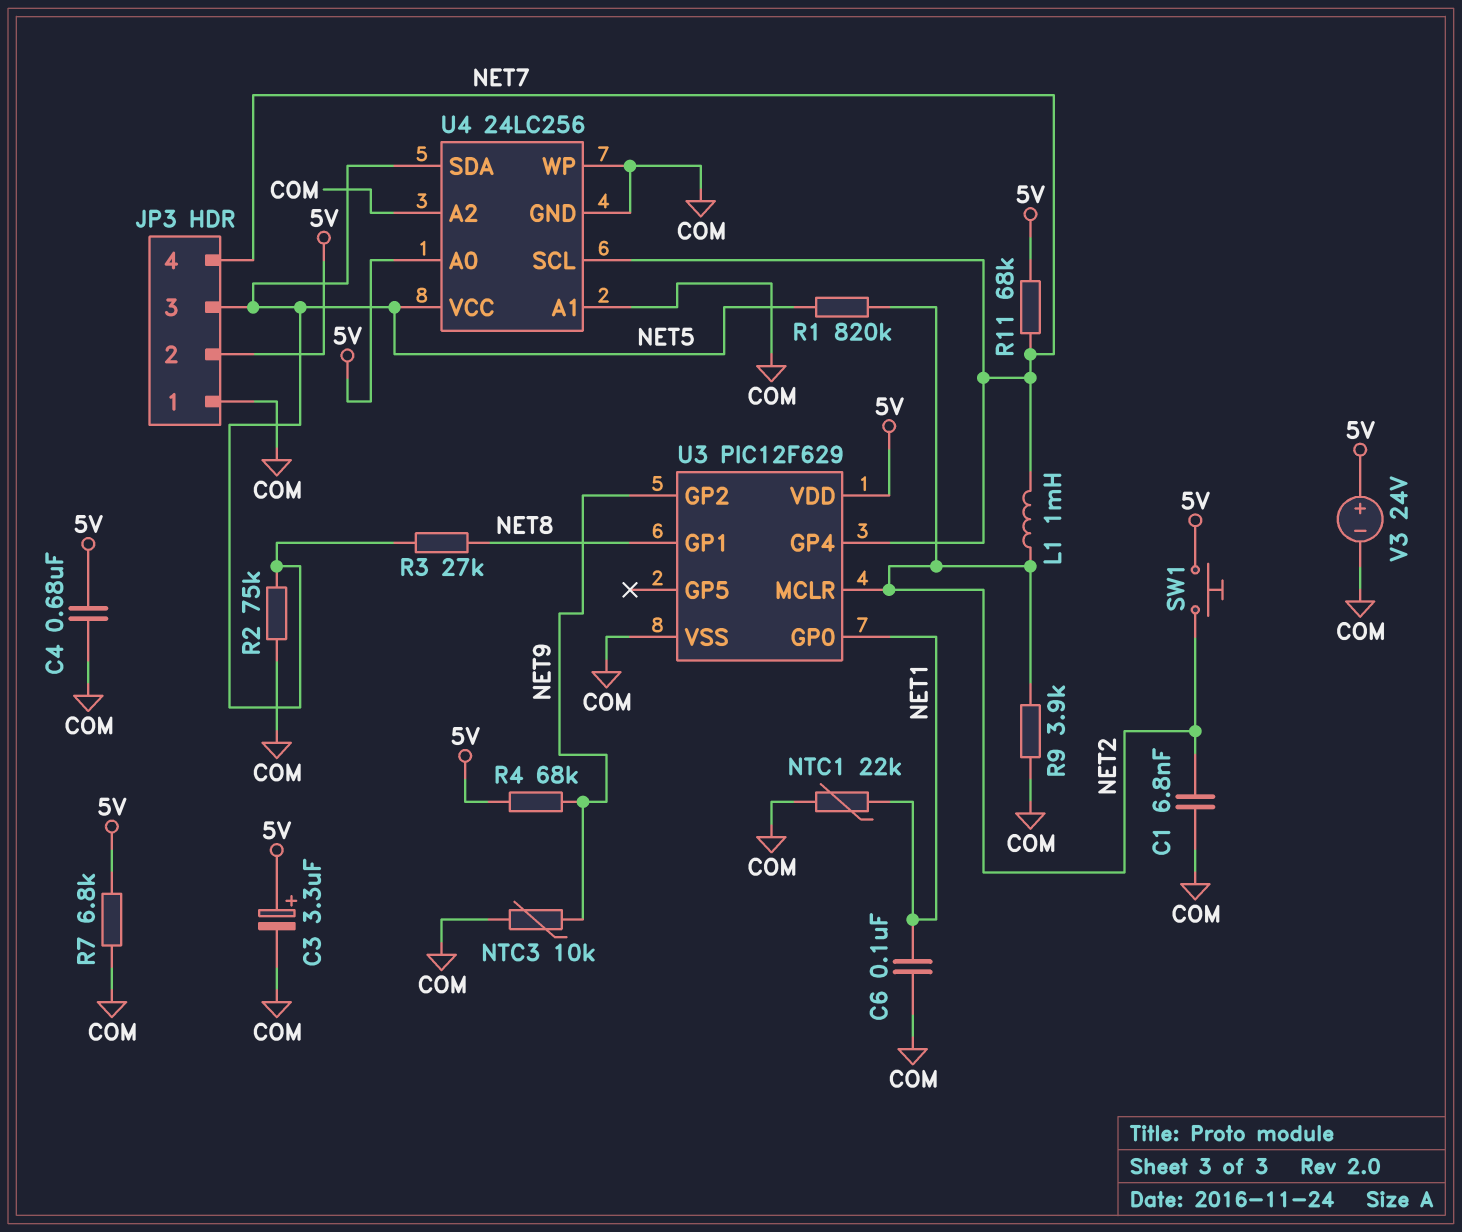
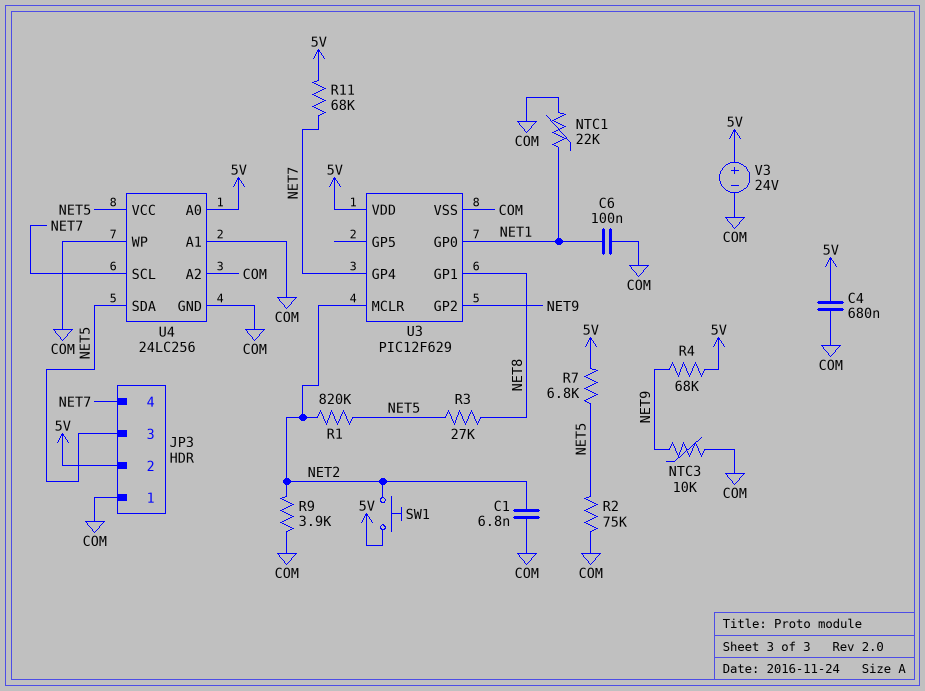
C3: 3.3uF (plus 5V, minus COM) -> none
L1: 1mH (NET2, NET7) -> none
R7: 6.8k (5V, COM) -> 6.8k (5V, NET5)

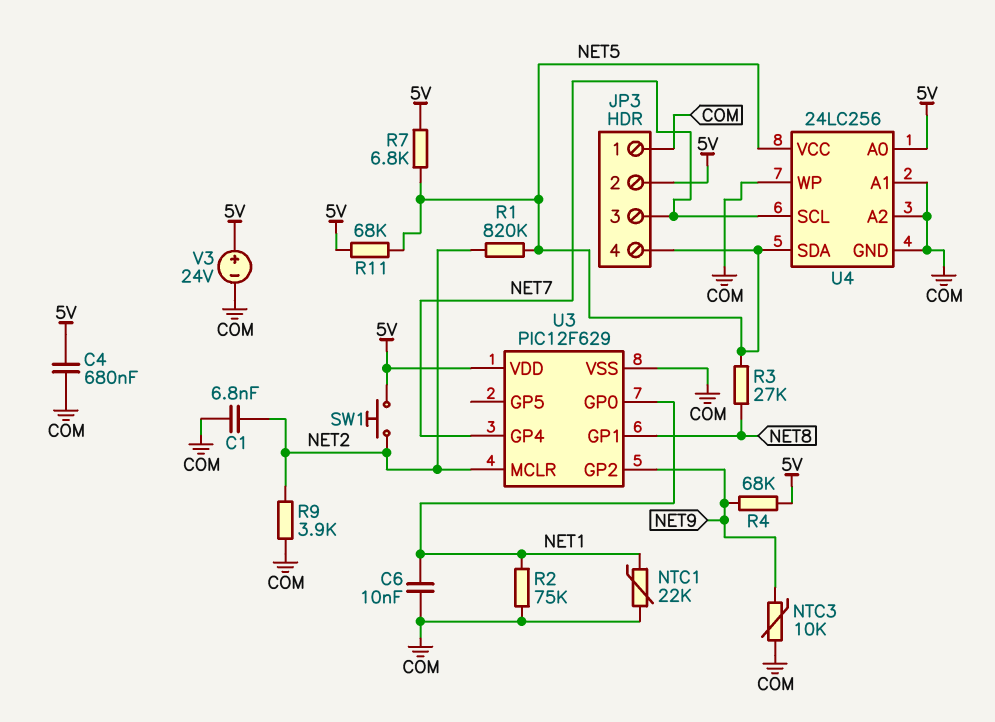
C6: 100nF (COM, NET1) -> 10nF (COM, NET1)
JP3 pin 3: NET5 -> NET7
JP3 pin 4: NET7 -> NET5
R2: 75k (COM, NET5) -> 75k (COM, NET1)
R11: 68k (5V, NET7) -> 68k (5V, NET5)

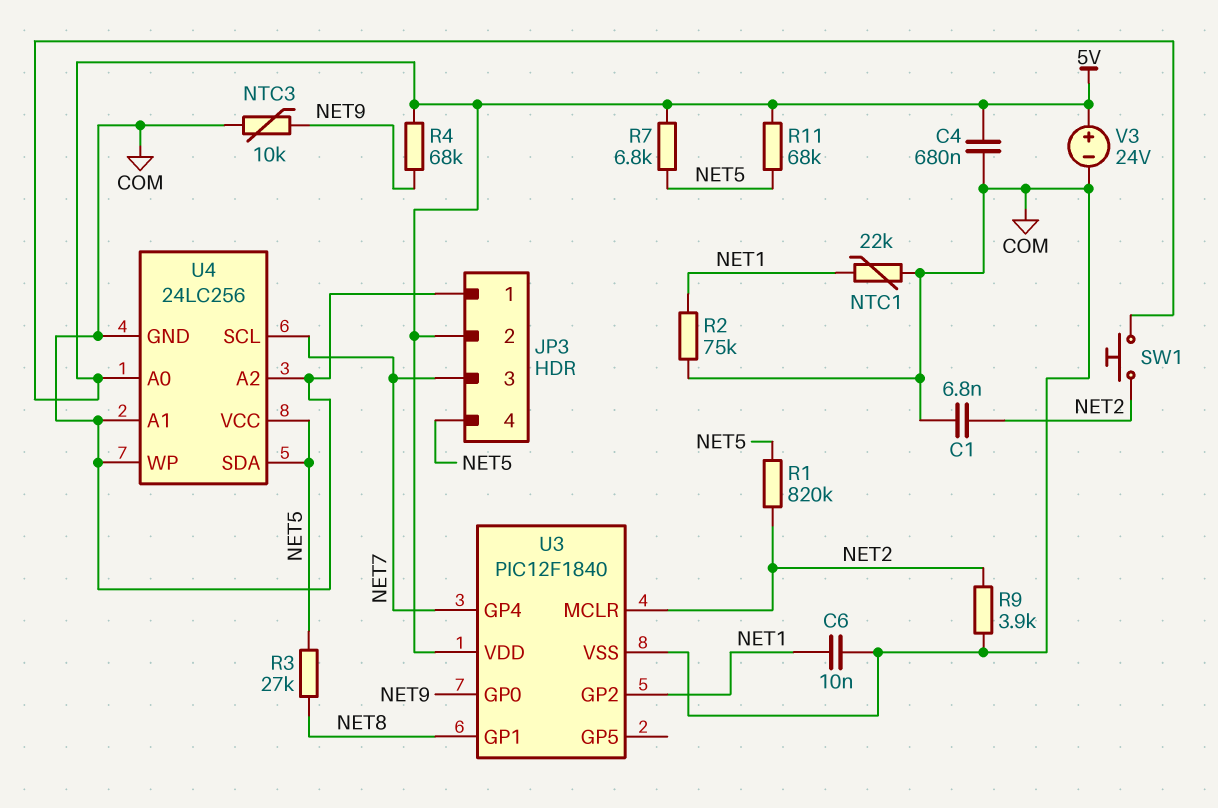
U3: PIC12F629 -> PIC12F1840
U3 pin GP0: NET1 -> NET9
U3 pin GP2: NET9 -> NET1

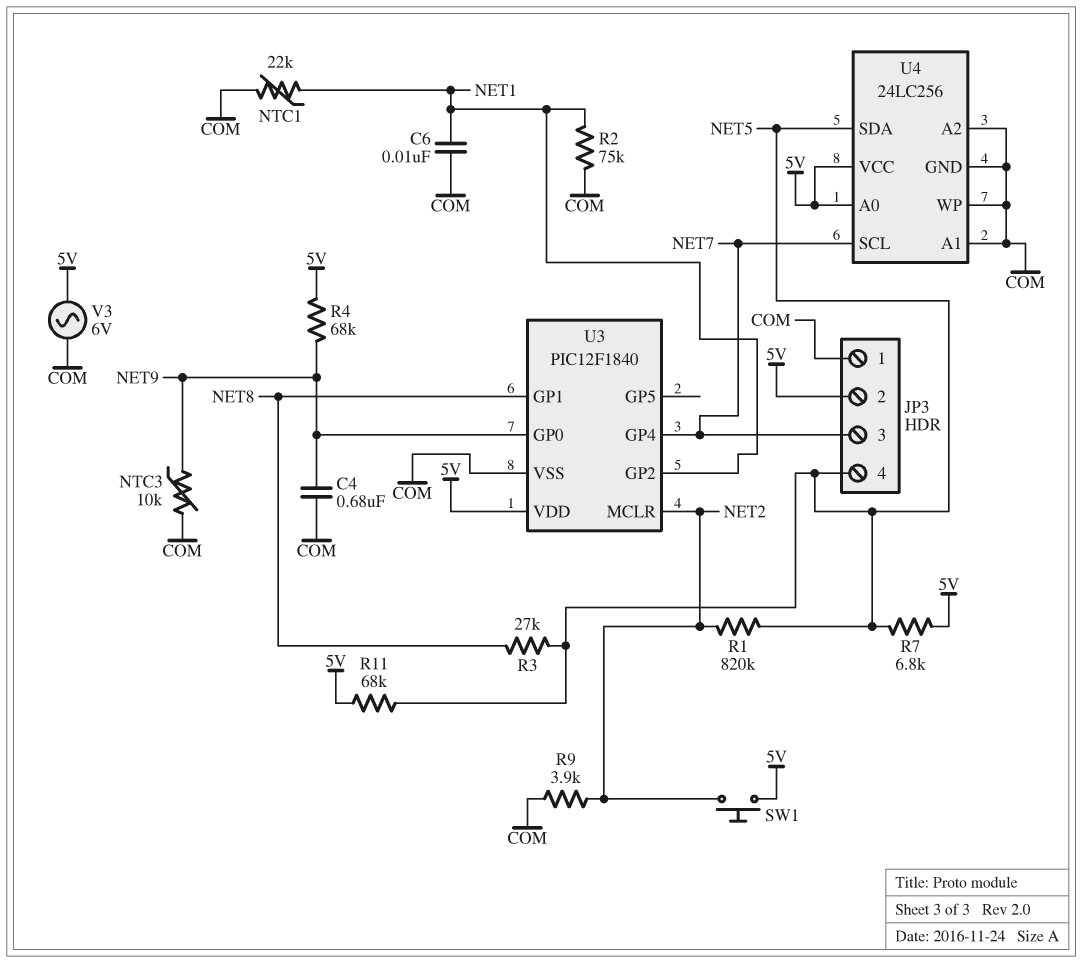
C1: 6.8nF (COM, NET2) -> none
C4: 680nF (5V, COM) -> 680nF (COM, NET9)
U4 pin VCC: NET5 -> 5V
V3: 24V (plus 5V, minus COM) -> AC 6V (5V, COM)

